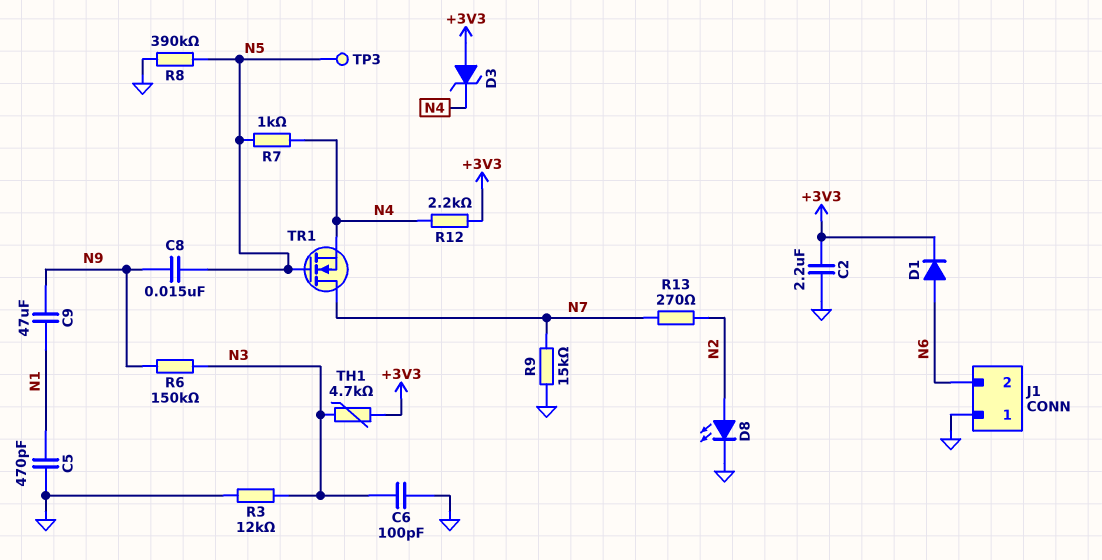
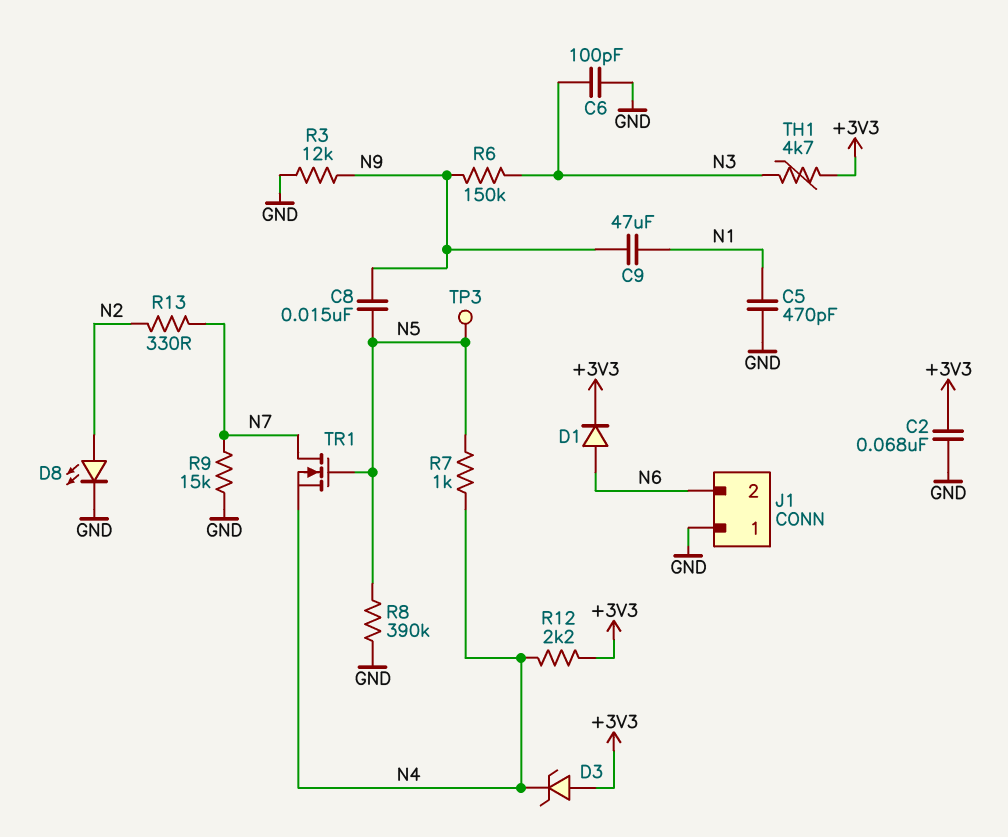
C2: 2.2uF (+3V3, GND) -> 68nF (+3V3, GND)
R3: 12k (GND, N3) -> 12k (GND, N9)
R13: 270 (N2, N7) -> 330 (N2, N7)

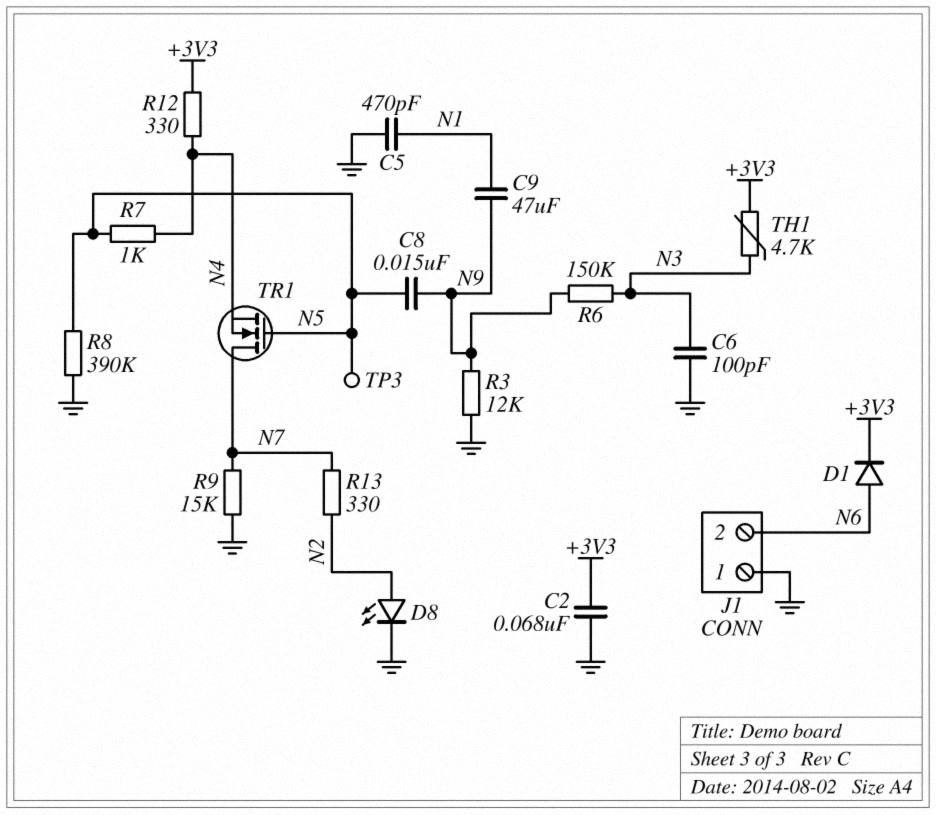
D3: zener (A +3V3, K N4) -> none
R12: 2.2k (+3V3, N4) -> 330 (+3V3, N4)

